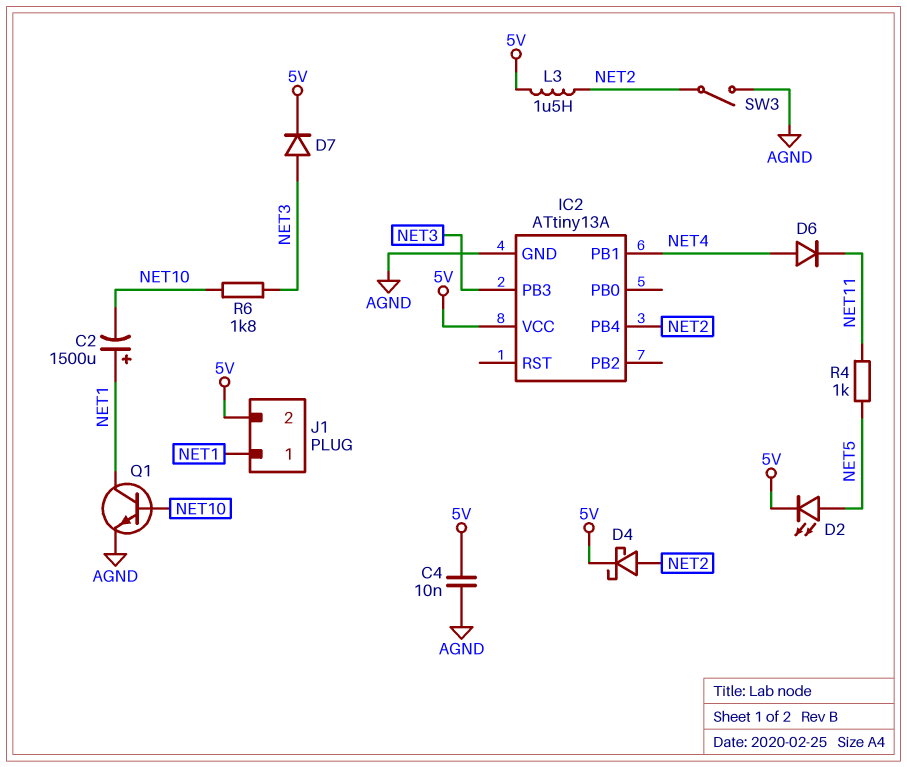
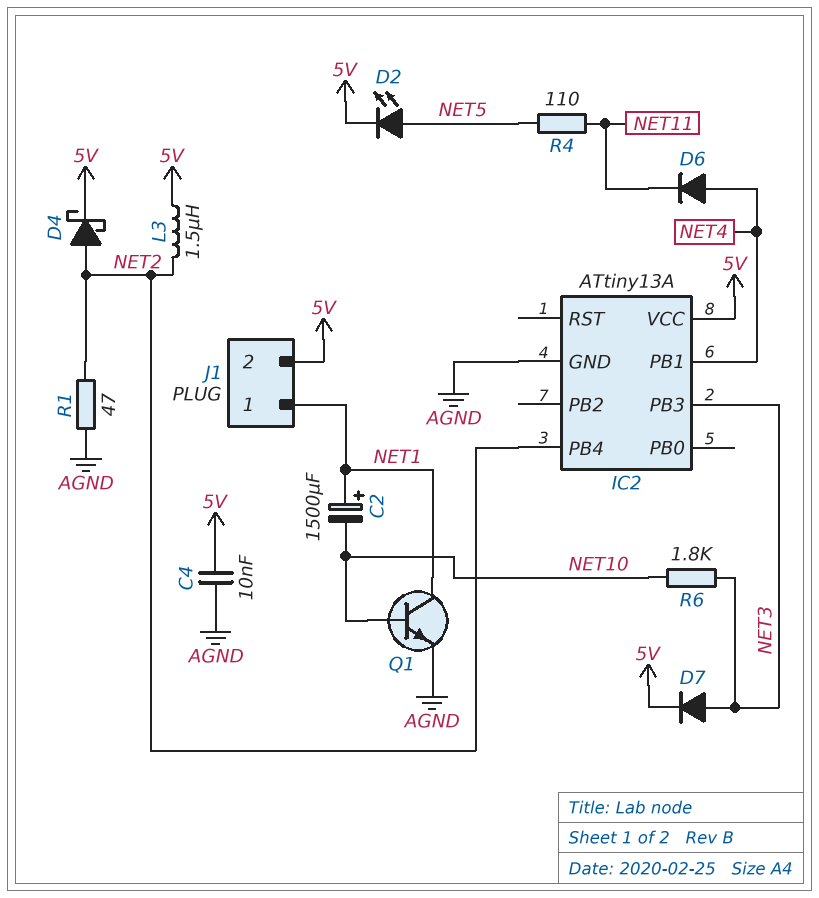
R1: none -> 47 (AGND, NET2)
R4: 1k (NET5, NET11) -> 110 (NET5, NET11)
SW3: switch (AGND, NET2) -> none

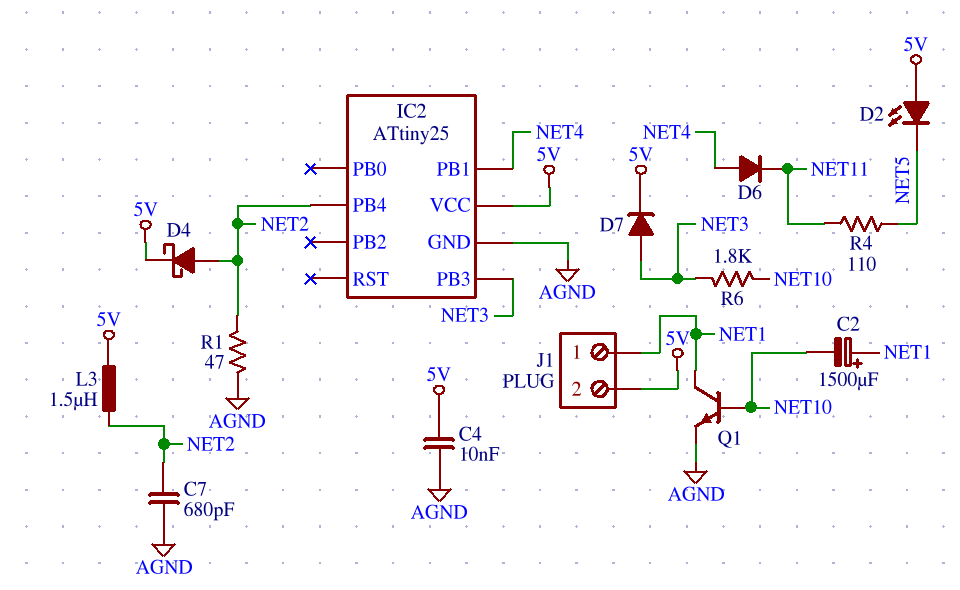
C7: none -> 680pF (AGND, NET2)
D2: LED (A NET5, K 5V) -> LED (A 5V, K NET5)
IC2: ATtiny13A -> ATtiny25

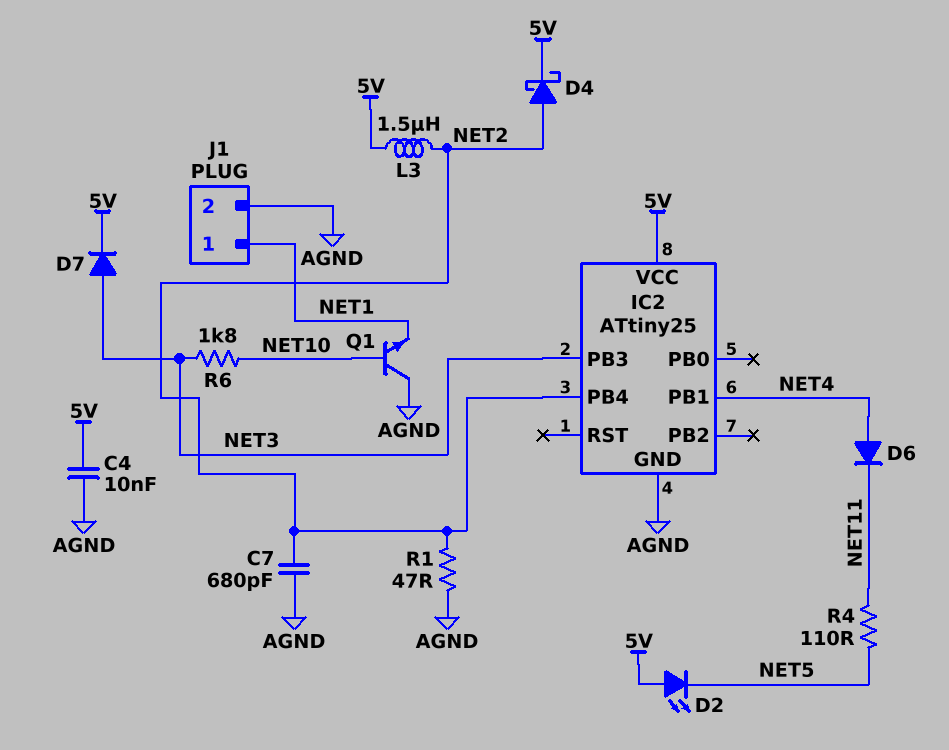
C2: 1500uF (plus NET1, minus NET10) -> none
J1 pin 2: 5V -> AGND
Q1: NPN (B NET10, C NET1, E AGND) -> NPN (B NET10, C AGND, E NET1)

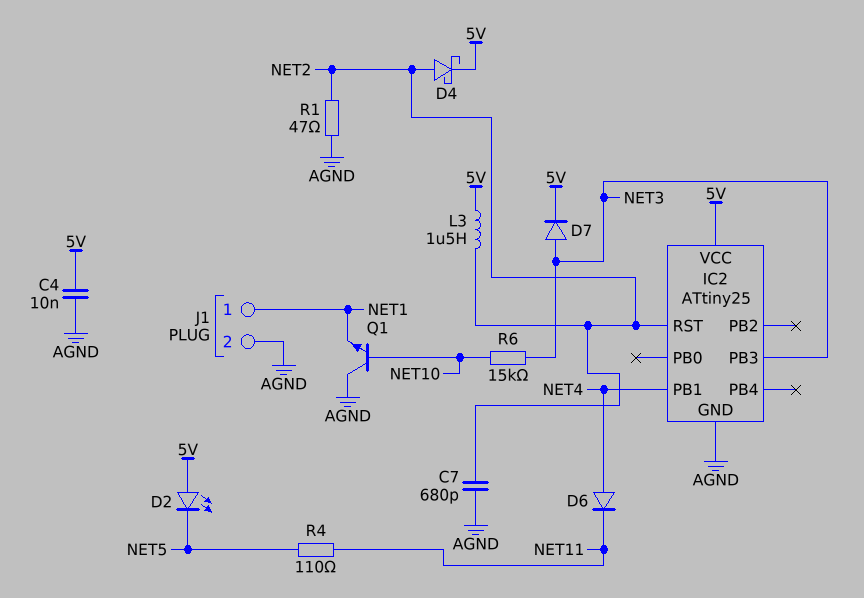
IC2 pin PB4: NET2 -> none
IC2 pin RST: none -> NET2
R6: 1.8k (NET3, NET10) -> 15k (NET3, NET10)

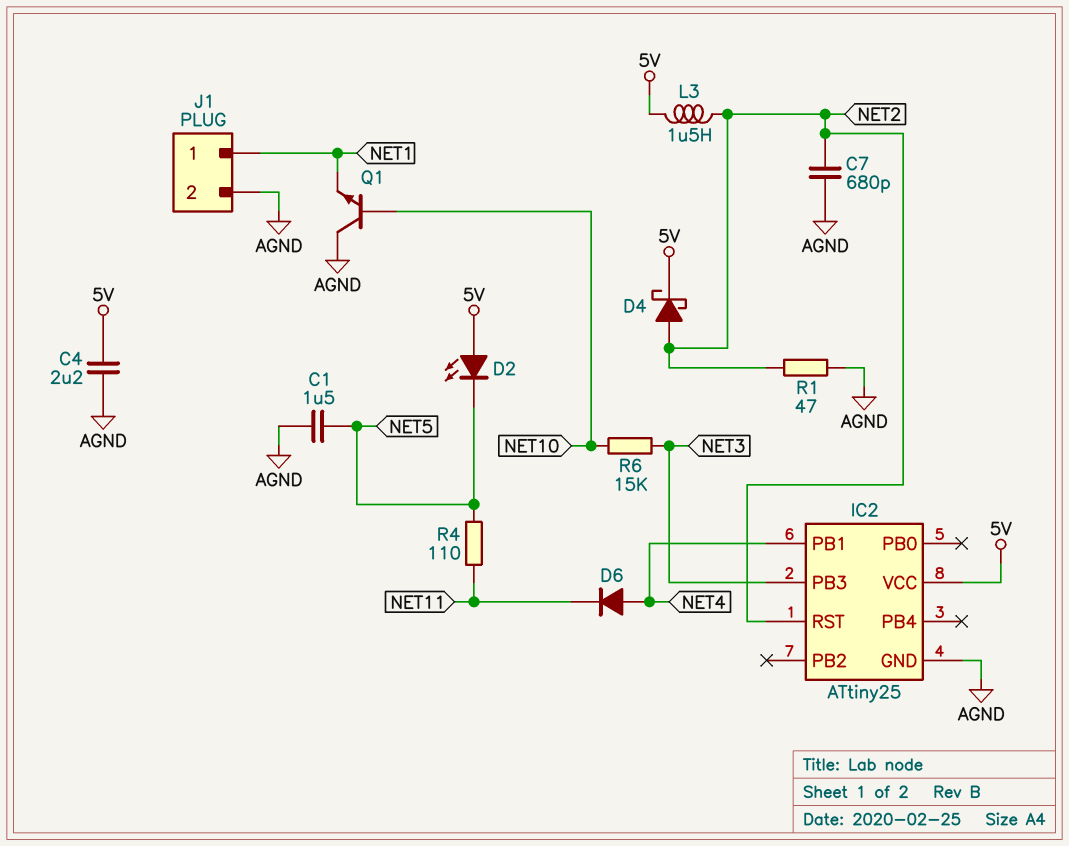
C1: none -> 1.5uF (AGND, NET5)
C4: 10nF (5V, AGND) -> 2.2uF (5V, AGND)
D7: diode (A NET3, K 5V) -> none

